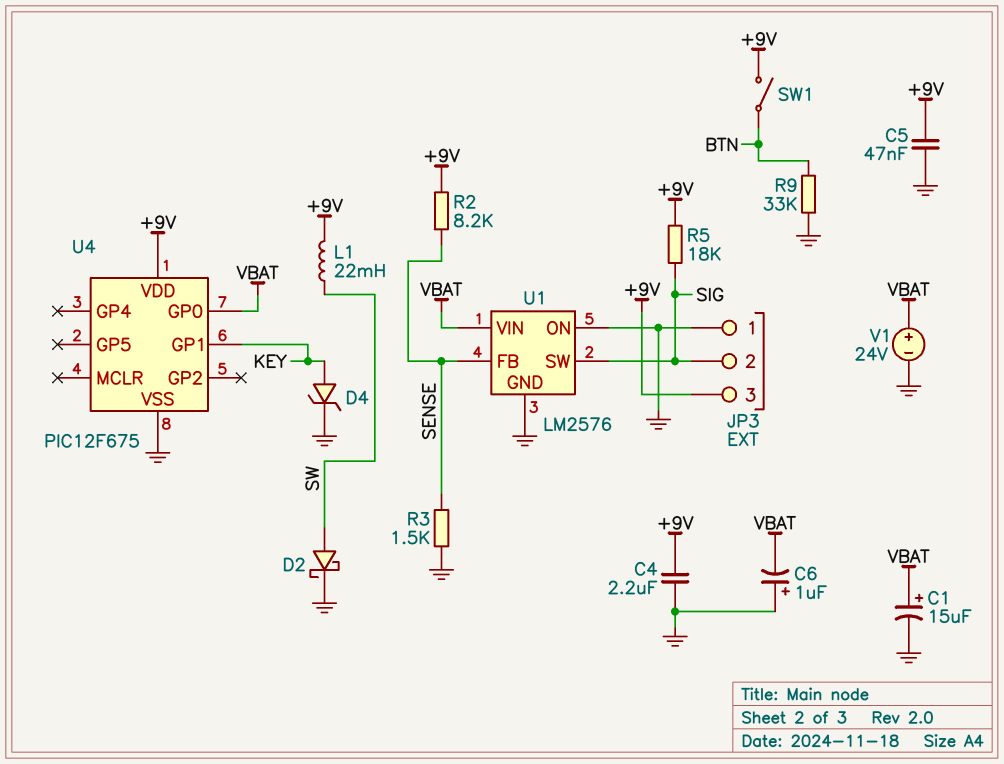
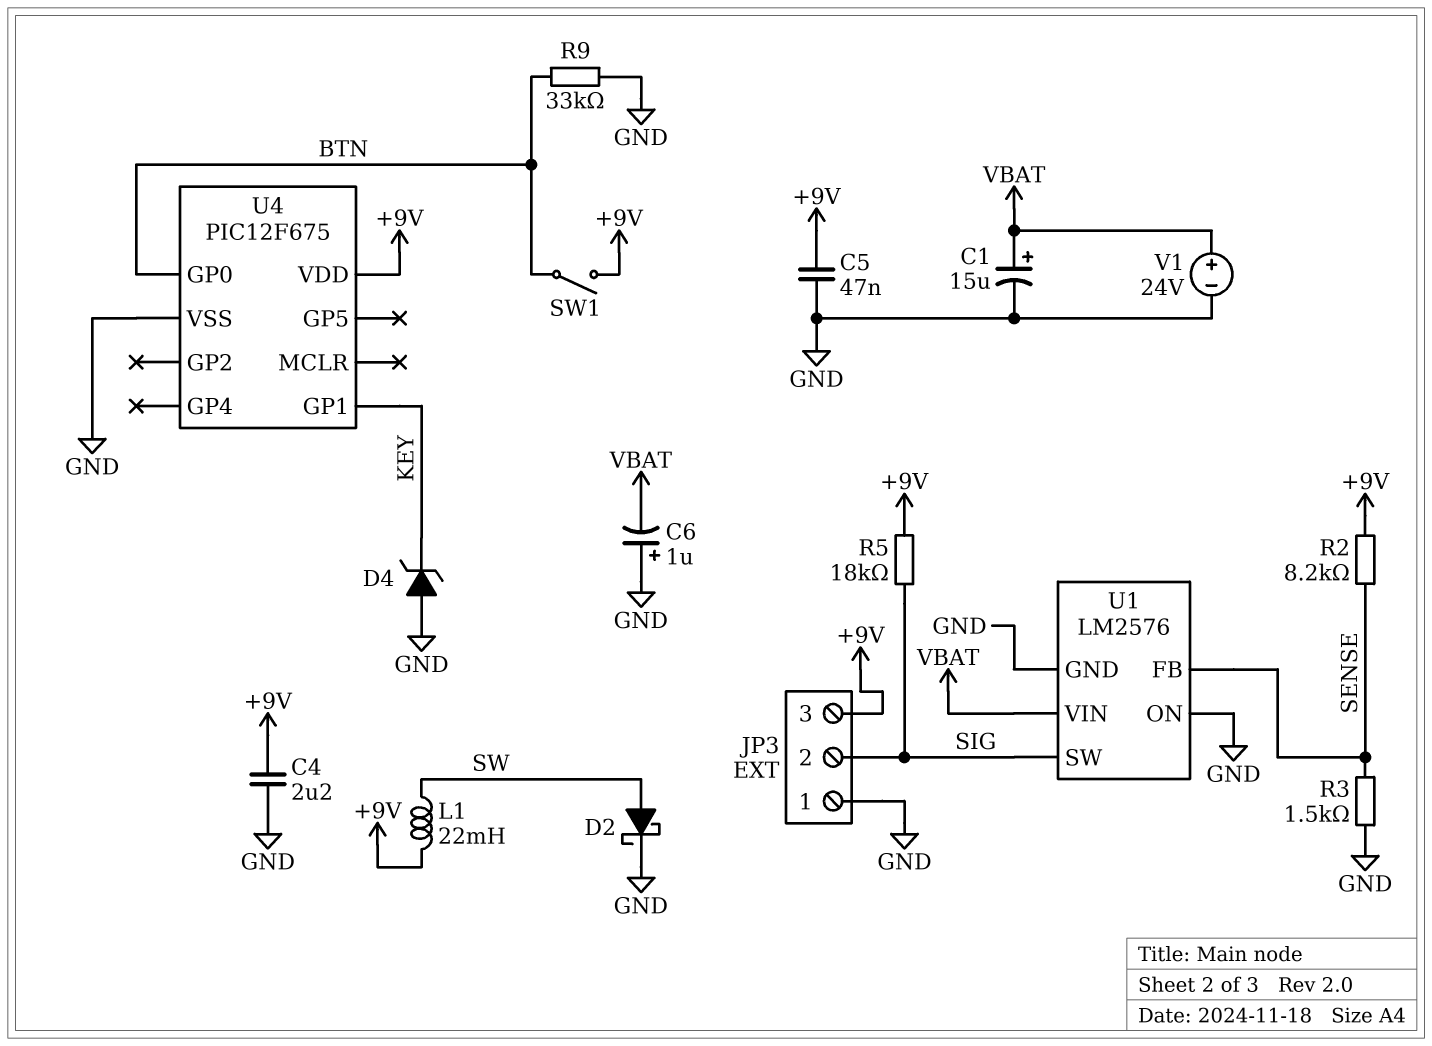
D4: zener (A KEY, K GND) -> zener (A GND, K KEY)
U4 pin GP0: VBAT -> BTN

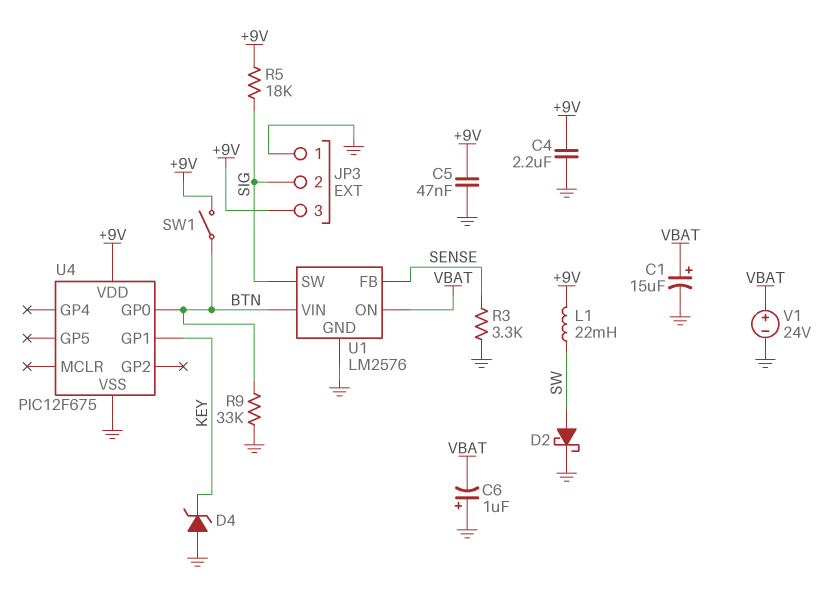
R2: 8.2k (+9V, SENSE) -> none
R3: 1.5k (GND, SENSE) -> 3.3k (GND, SENSE)
U1 pin ON: GND -> VBAT
U1 pin VIN: VBAT -> BTN

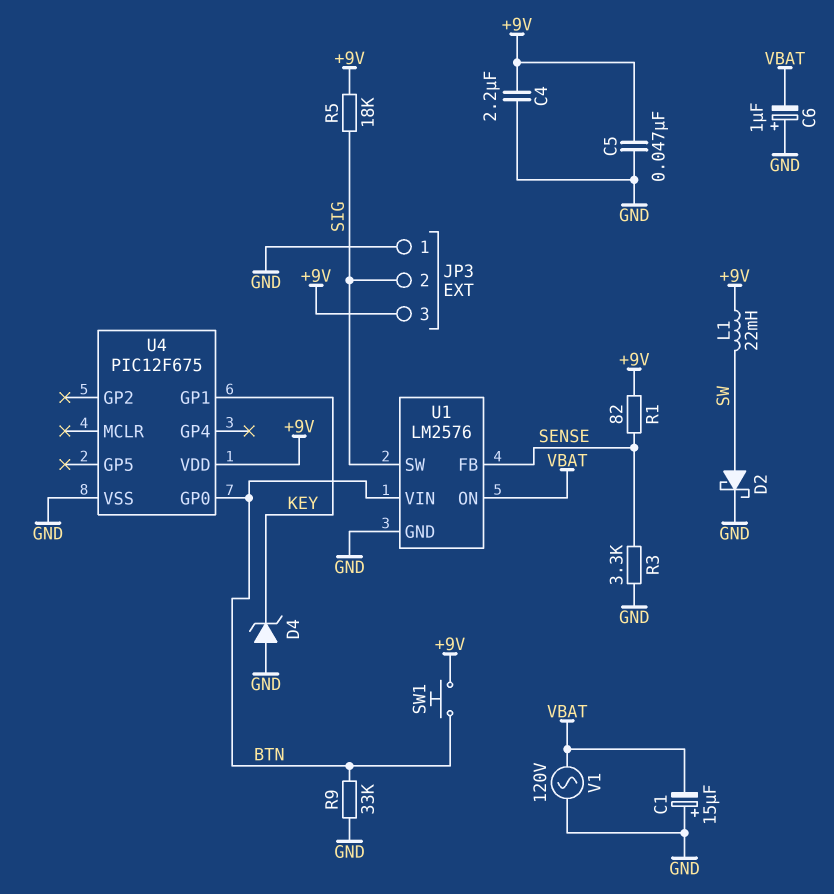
C1: 15uF (plus VBAT, minus GND) -> 15uF (plus GND, minus VBAT)
R1: none -> 82 (+9V, SENSE)
SW1: switch (+9V, BTN) -> button (+9V, BTN)
V1: 24V (plus VBAT, minus GND) -> AC 120V (GND, VBAT)

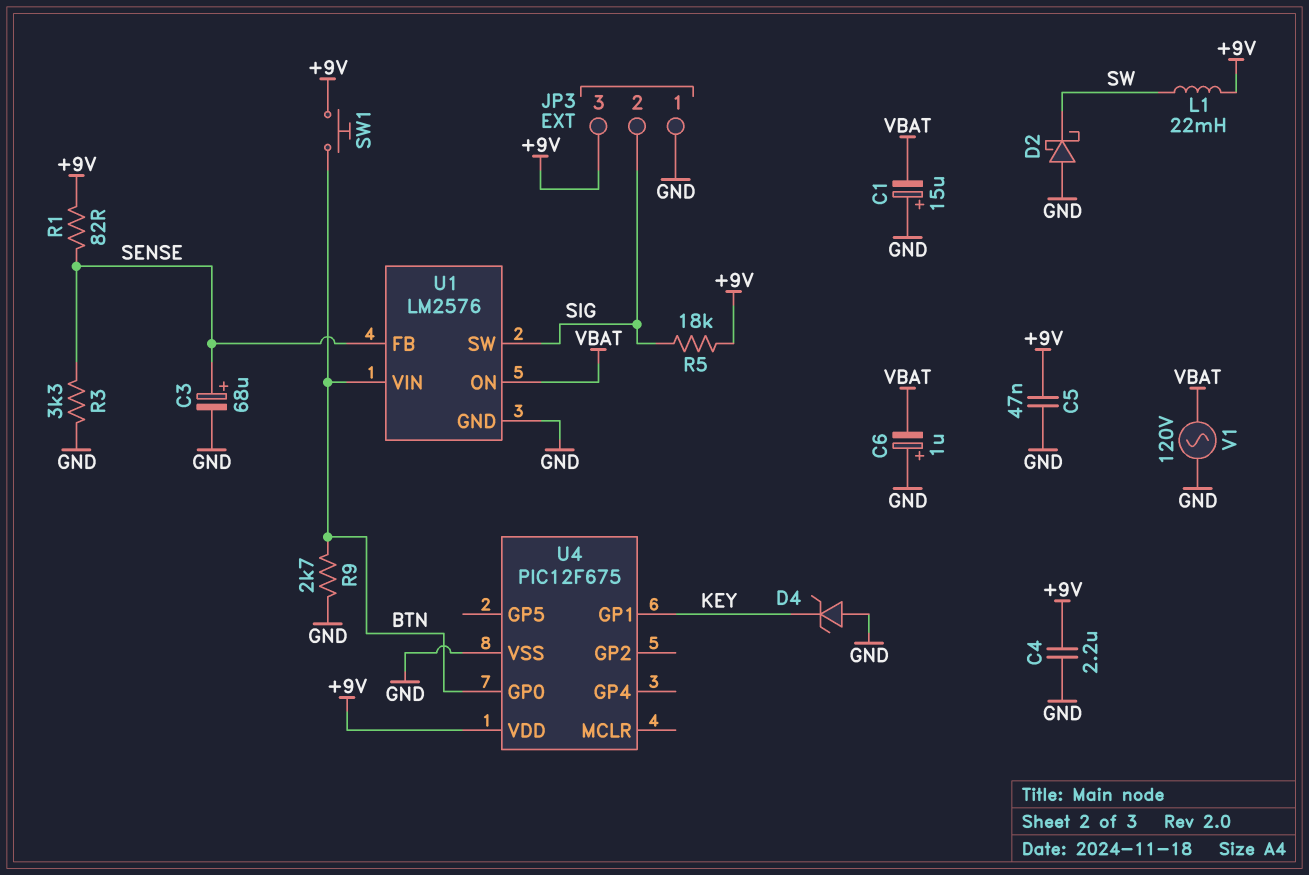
C3: none -> 68uF (plus SENSE, minus GND)
D2: schottky (A SW, K GND) -> schottky (A GND, K SW)
R9: 33k (BTN, GND) -> 2.7k (BTN, GND)

